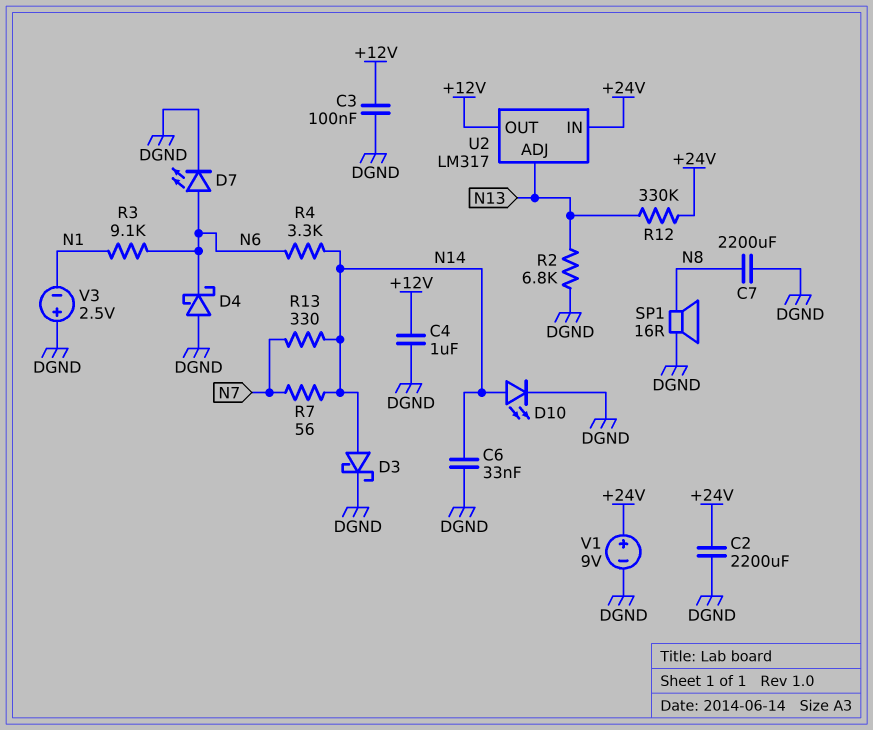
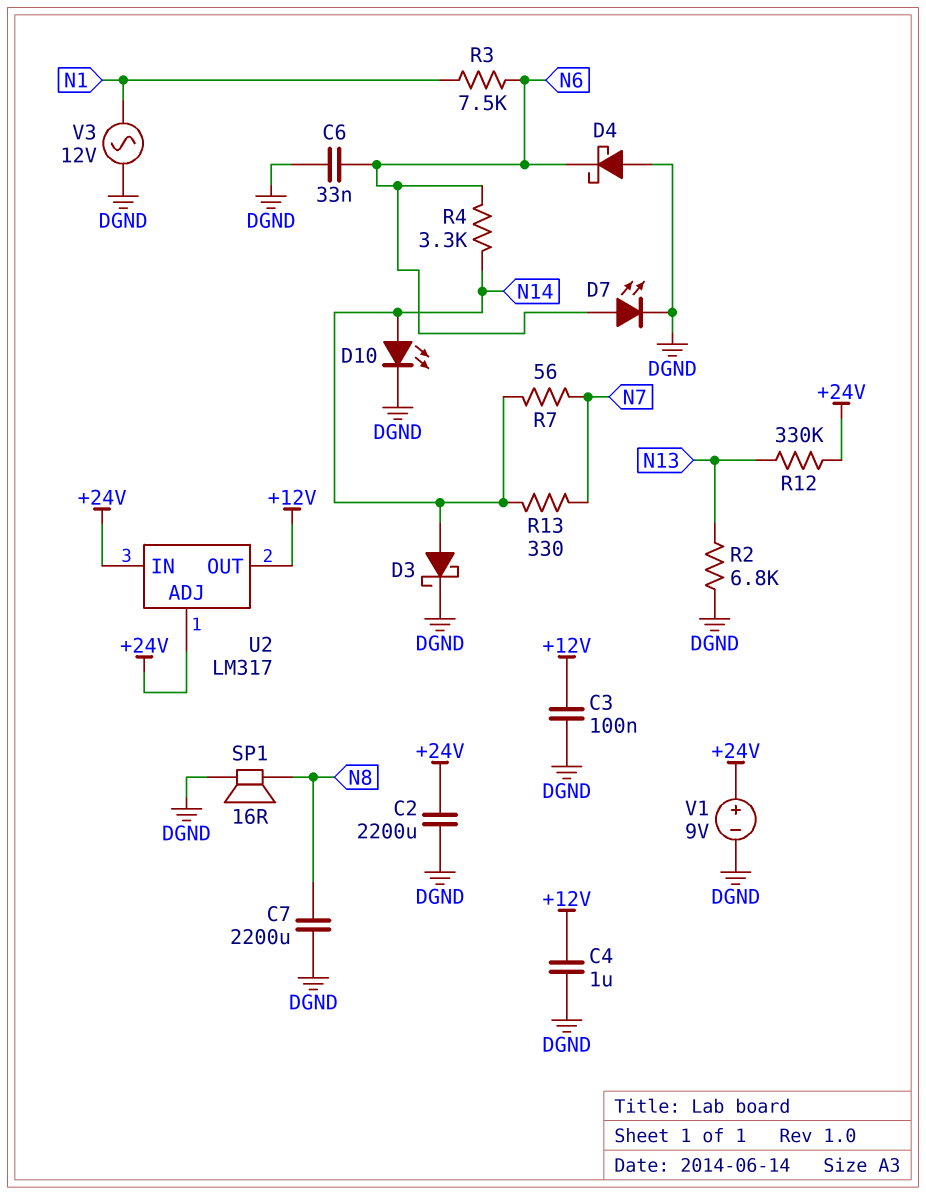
C6: 33nF (DGND, N14) -> 33nF (DGND, N6)
R3: 9.1k (N1, N6) -> 7.5k (N1, N6)
U2 pin ADJ: N13 -> +24V
V3: 2.5V (plus DGND, minus N1) -> AC 12V (DGND, N1)

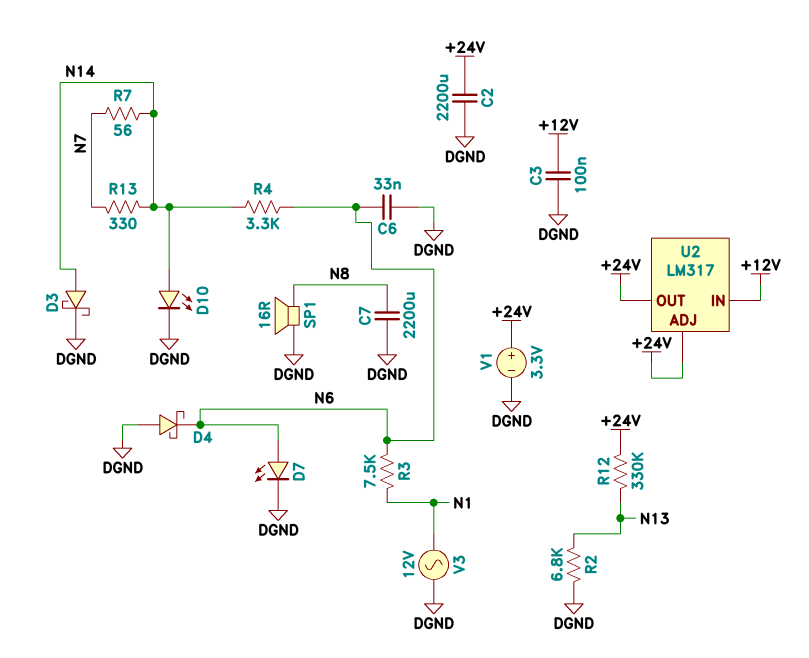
C4: 1uF (+12V, DGND) -> none
U2 pin IN: +24V -> +12V
U2 pin OUT: +12V -> +24V
V1: 9V (plus +24V, minus DGND) -> 3.3V (plus +24V, minus DGND)

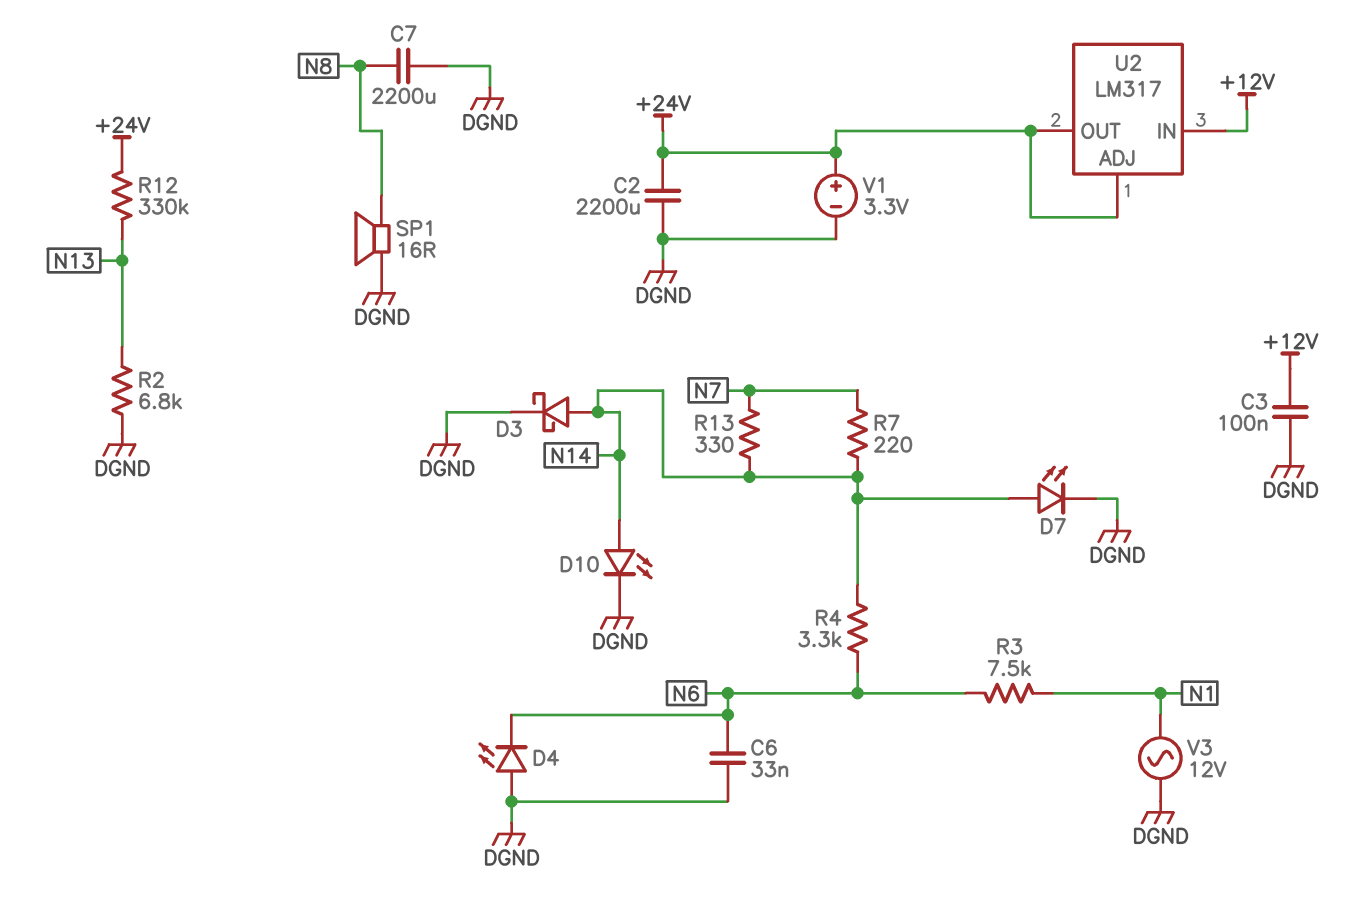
D4: schottky (A DGND, K N6) -> LED (A DGND, K N6)
D7: LED (A N6, K DGND) -> LED (A N14, K DGND)
R7: 56 (N7, N14) -> 220 (N7, N14)

